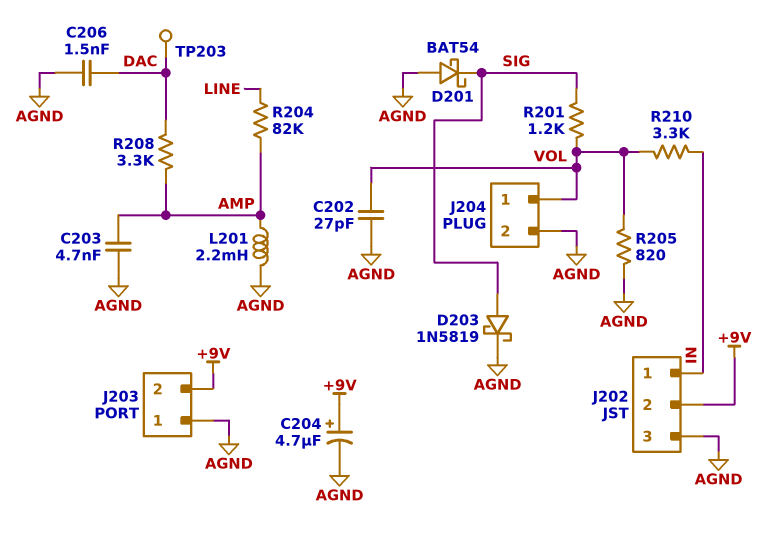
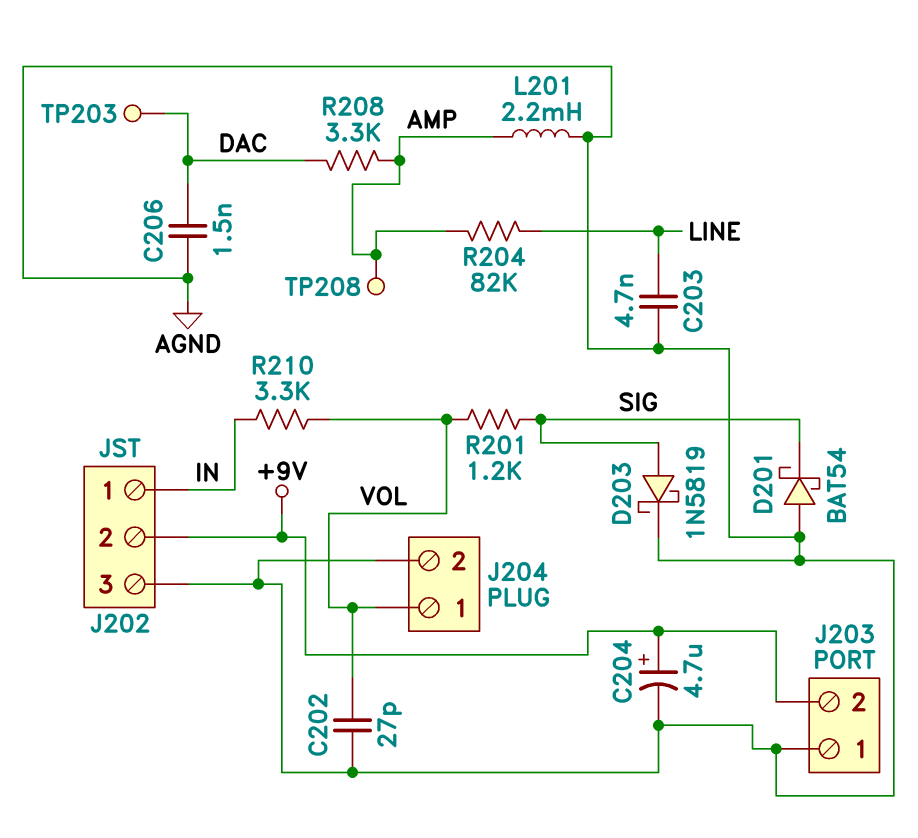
C203: 4.7nF (AGND, AMP) -> 4.7nF (AGND, LINE)
R205: 820 (AGND, VOL) -> none
TP208: none -> test point (AMP)

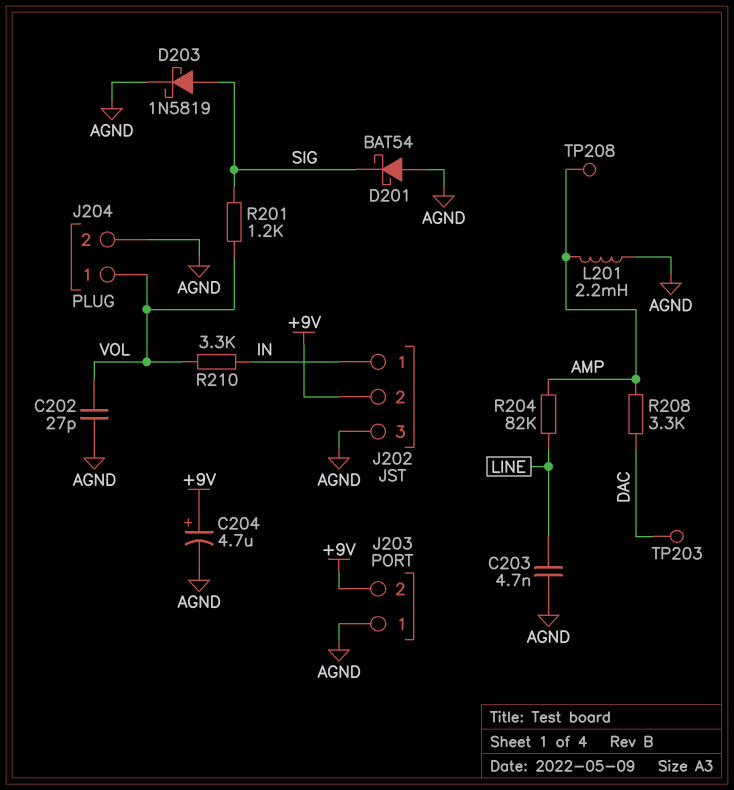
C206: 1.5nF (AGND, DAC) -> none

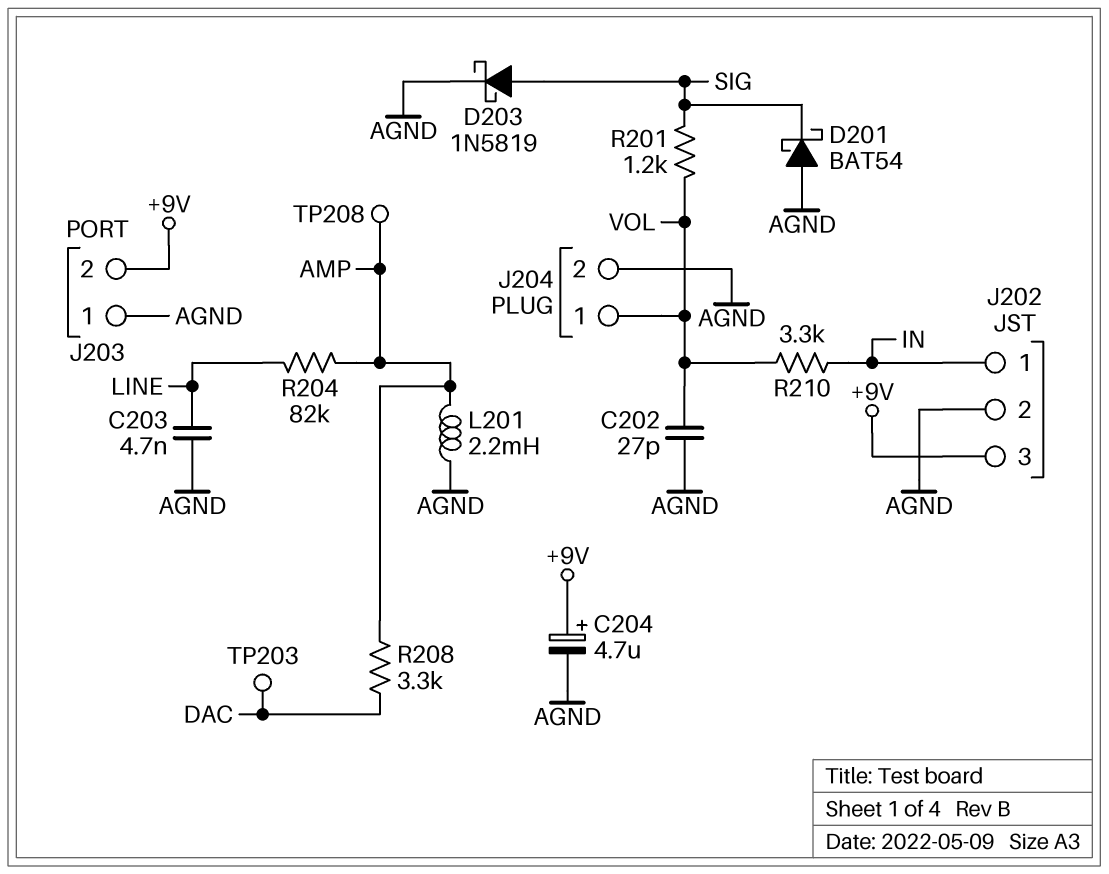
J202 pin 2: +9V -> AGND
J202 pin 3: AGND -> +9V

